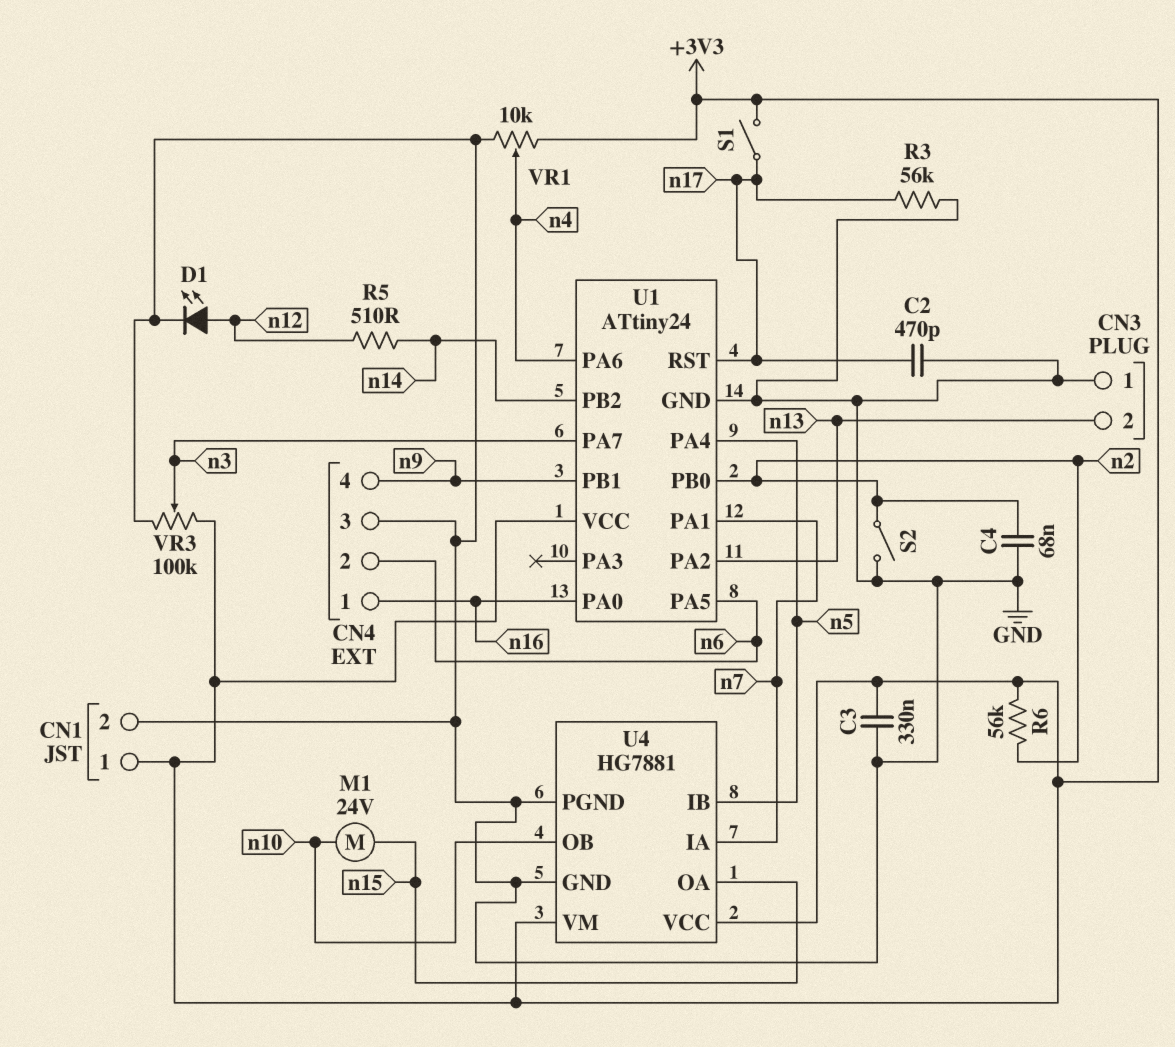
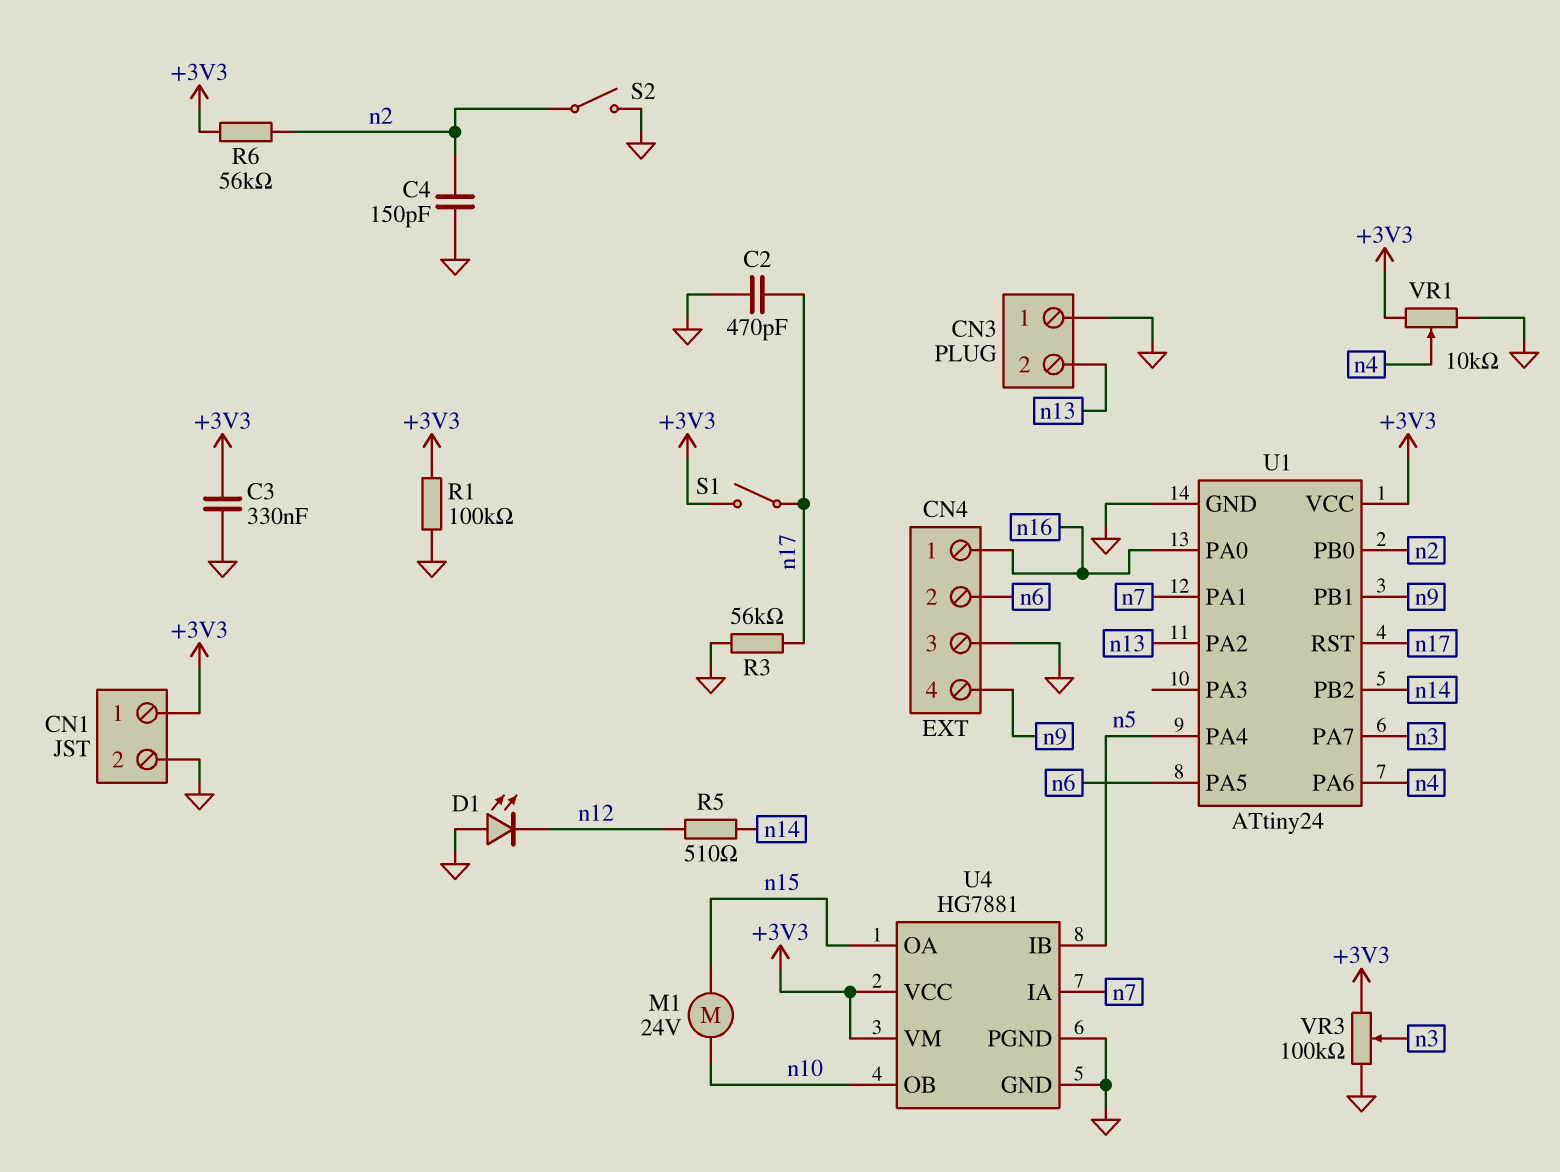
C4: 68nF (GND, n2) -> 150pF (GND, n2)
D1: LED (A n12, K GND) -> LED (A GND, K n12)
R1: none -> 100k (+3V3, GND)

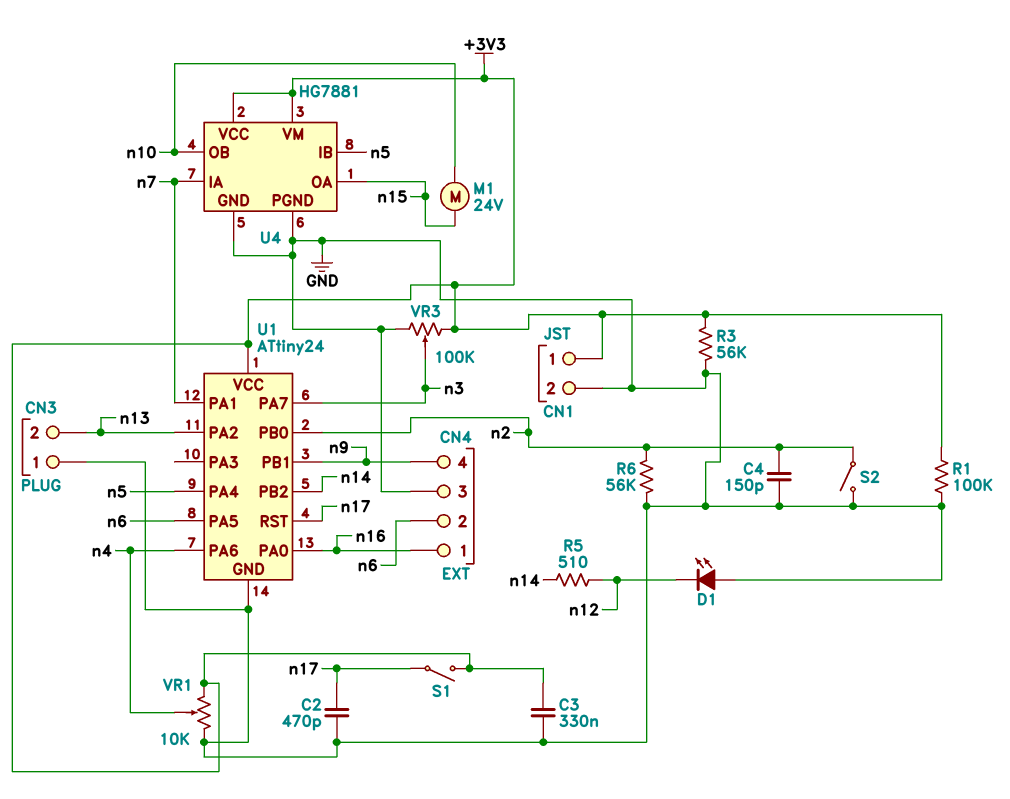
R3: 56k (GND, n17) -> 56k (+3V3, GND)
R6: 56k (+3V3, n2) -> 56k (GND, n2)

